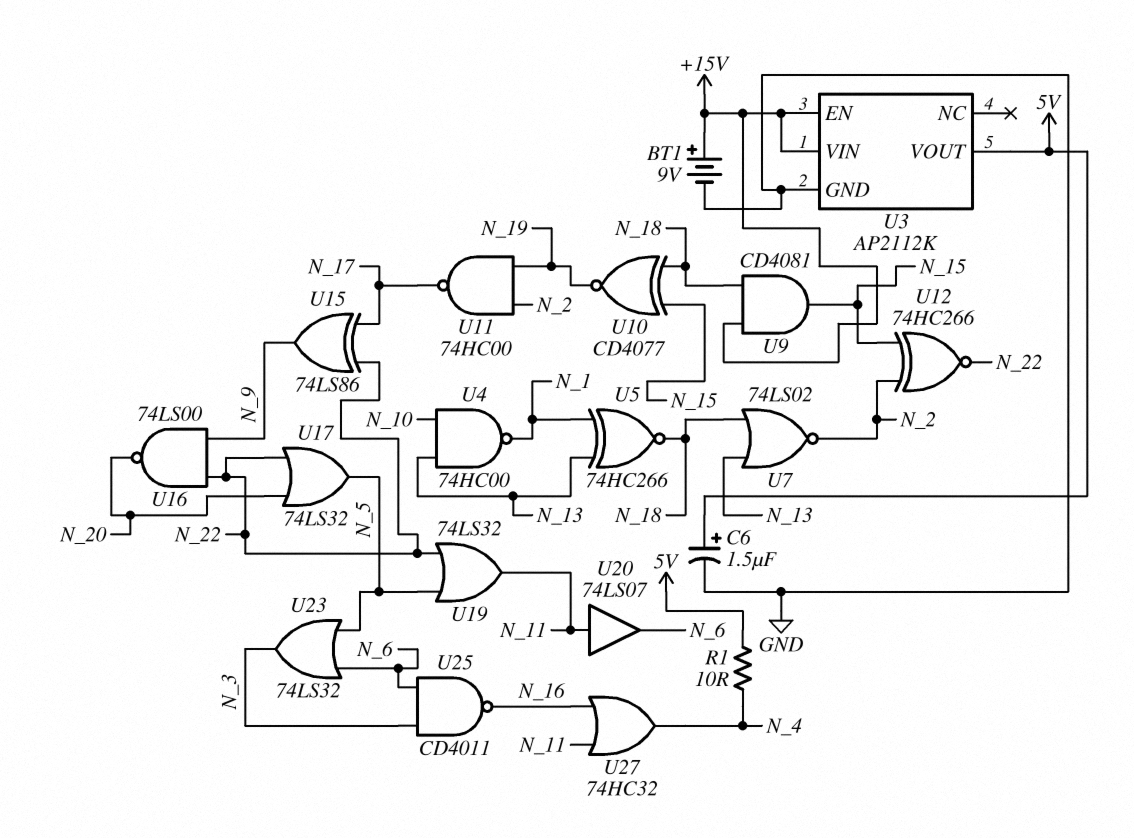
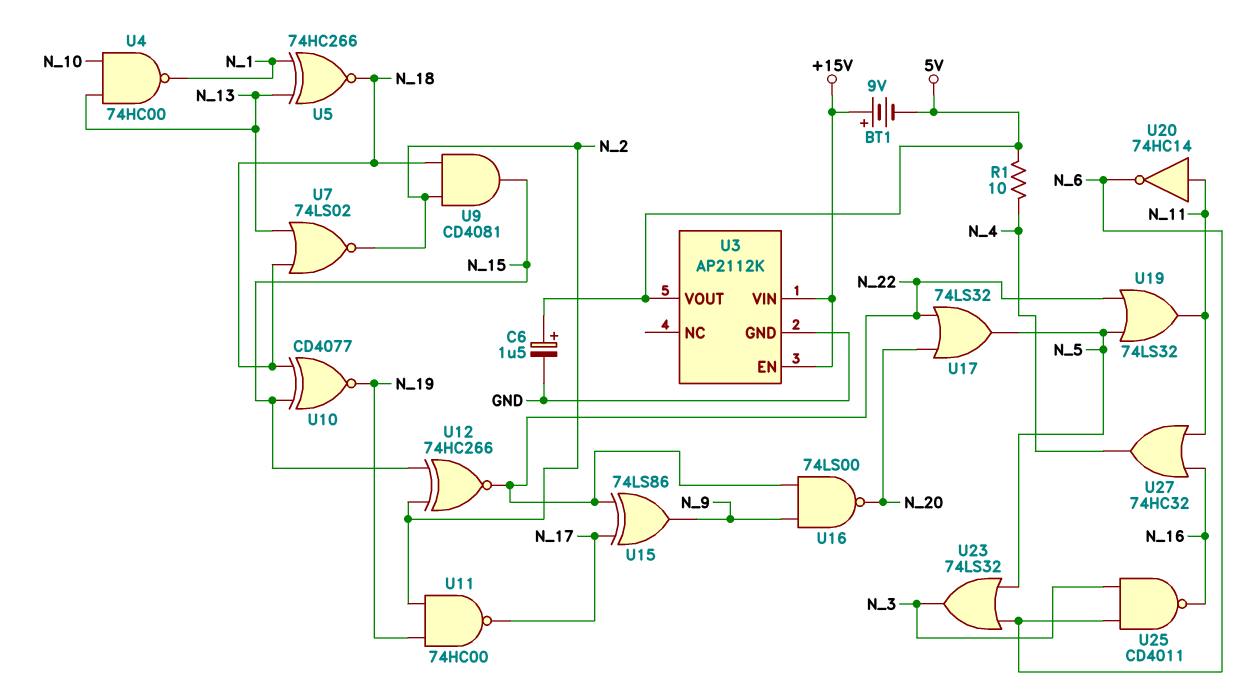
BT1: 9V (plus +15V, minus GND) -> 9V (plus +15V, minus 5V)
U9: AND CD4081 (in +15V, in N_18, out N_15) -> AND CD4081 (in N_2, in N_18, out N_15)
U20: buffer 74LS07 (in N_11, out N_6) -> NOT 74HC14 (in N_11, out N_6)

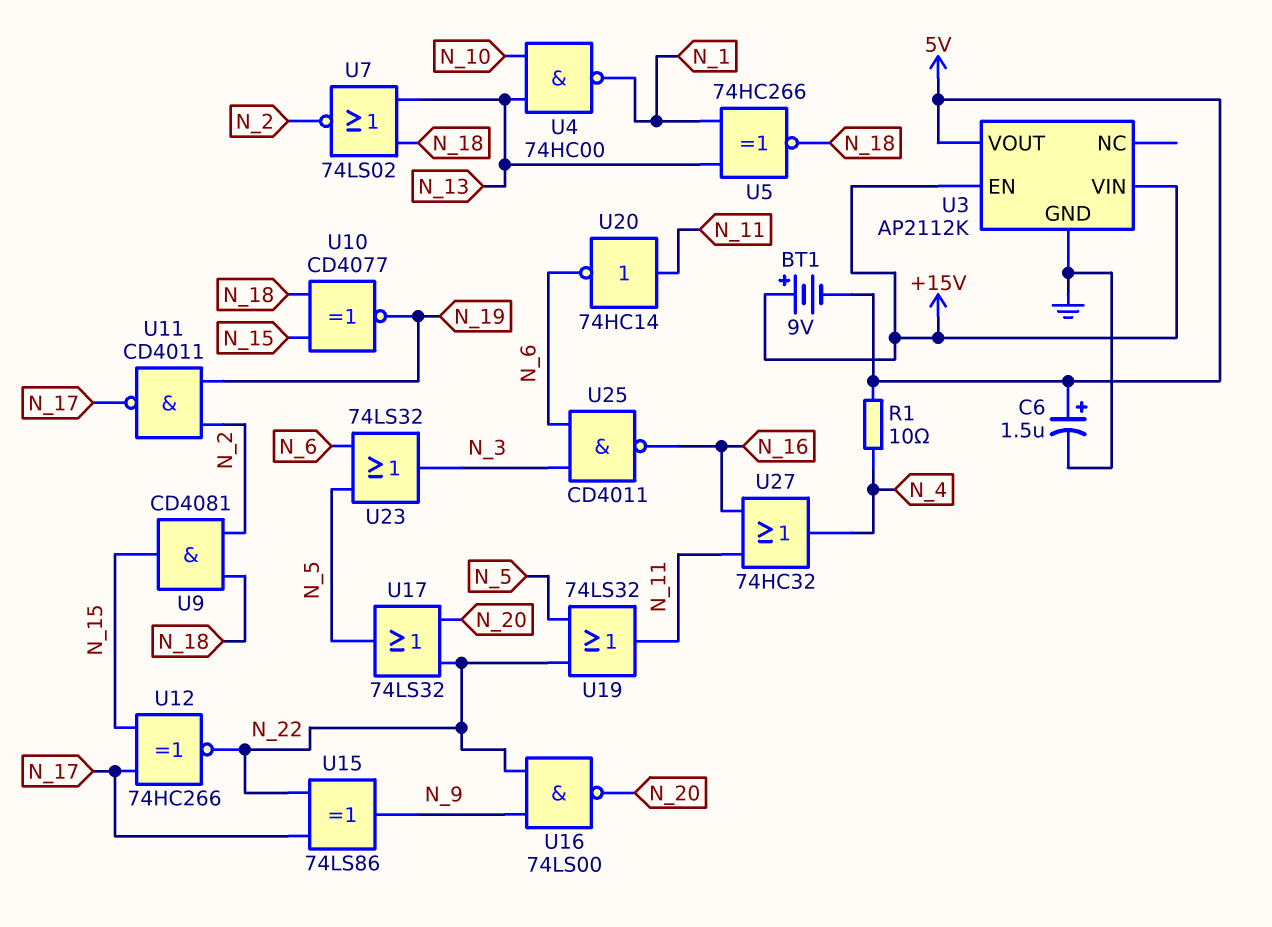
U11: NAND 74HC00 (in N_2, in N_19, out N_17) -> NAND CD4011 (in N_2, in N_19, out N_17)
U12: XNOR 74HC266 (in N_2, in N_15, out N_22) -> XNOR 74HC266 (in N_15, in N_17, out N_22)

